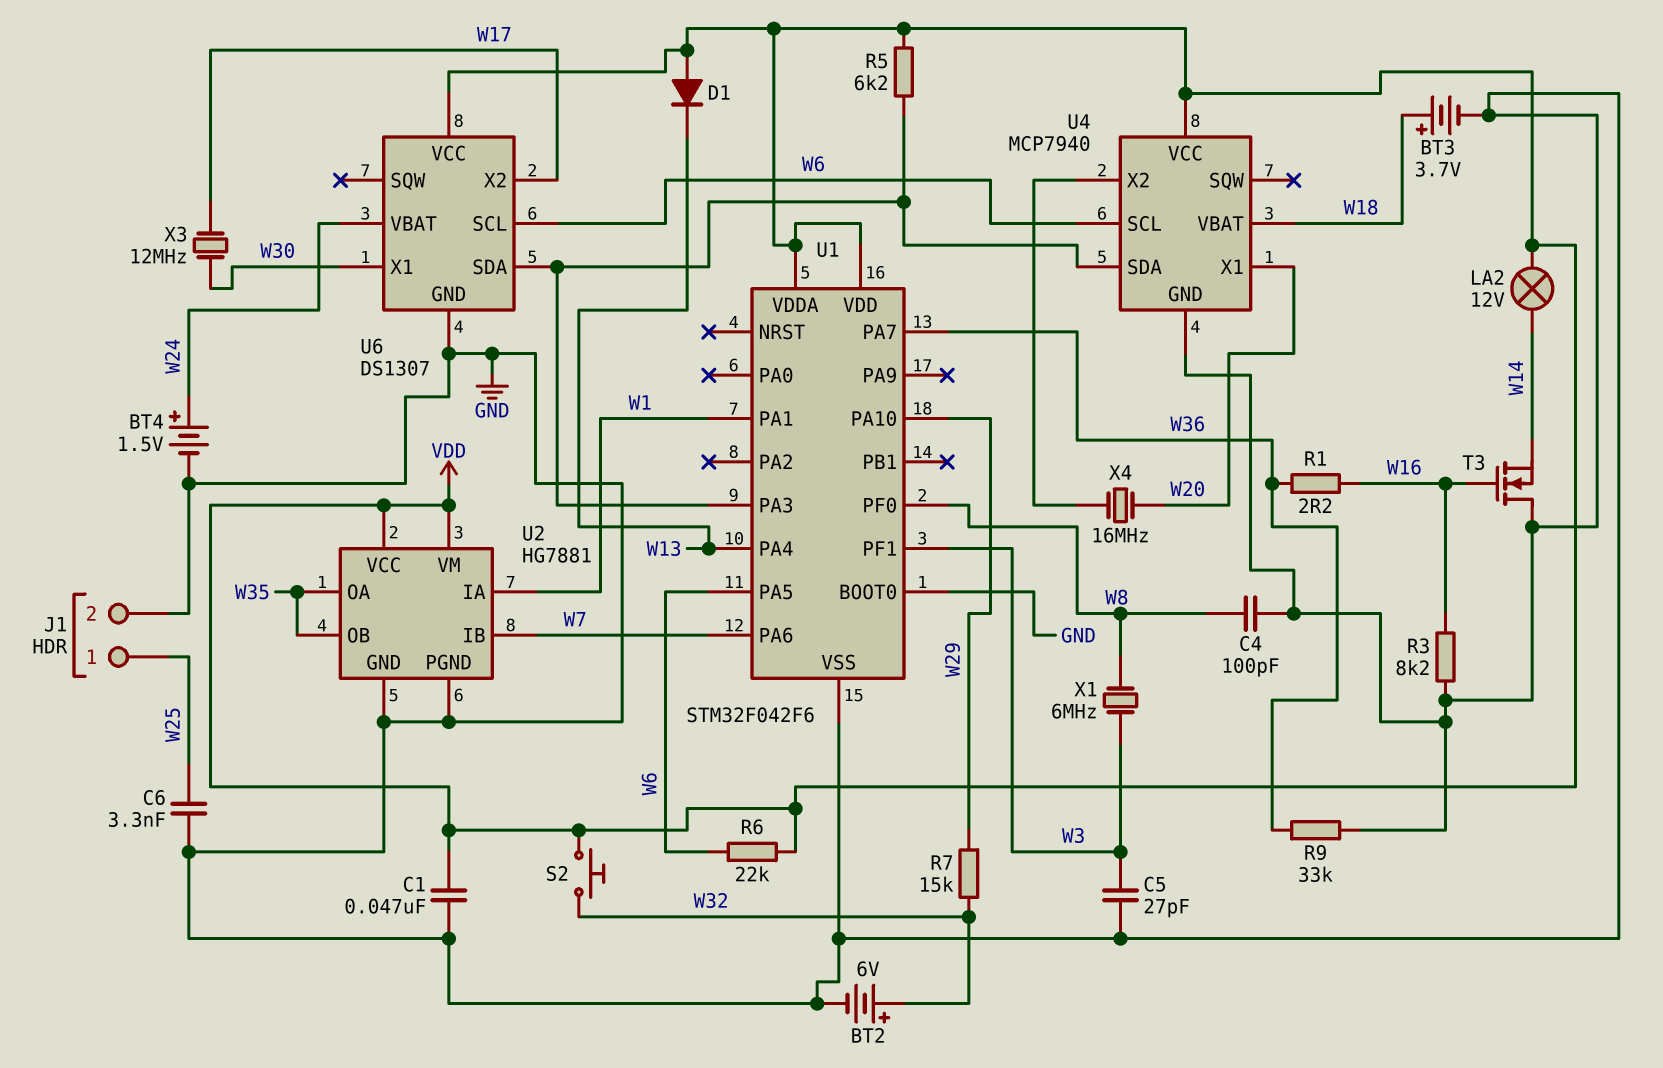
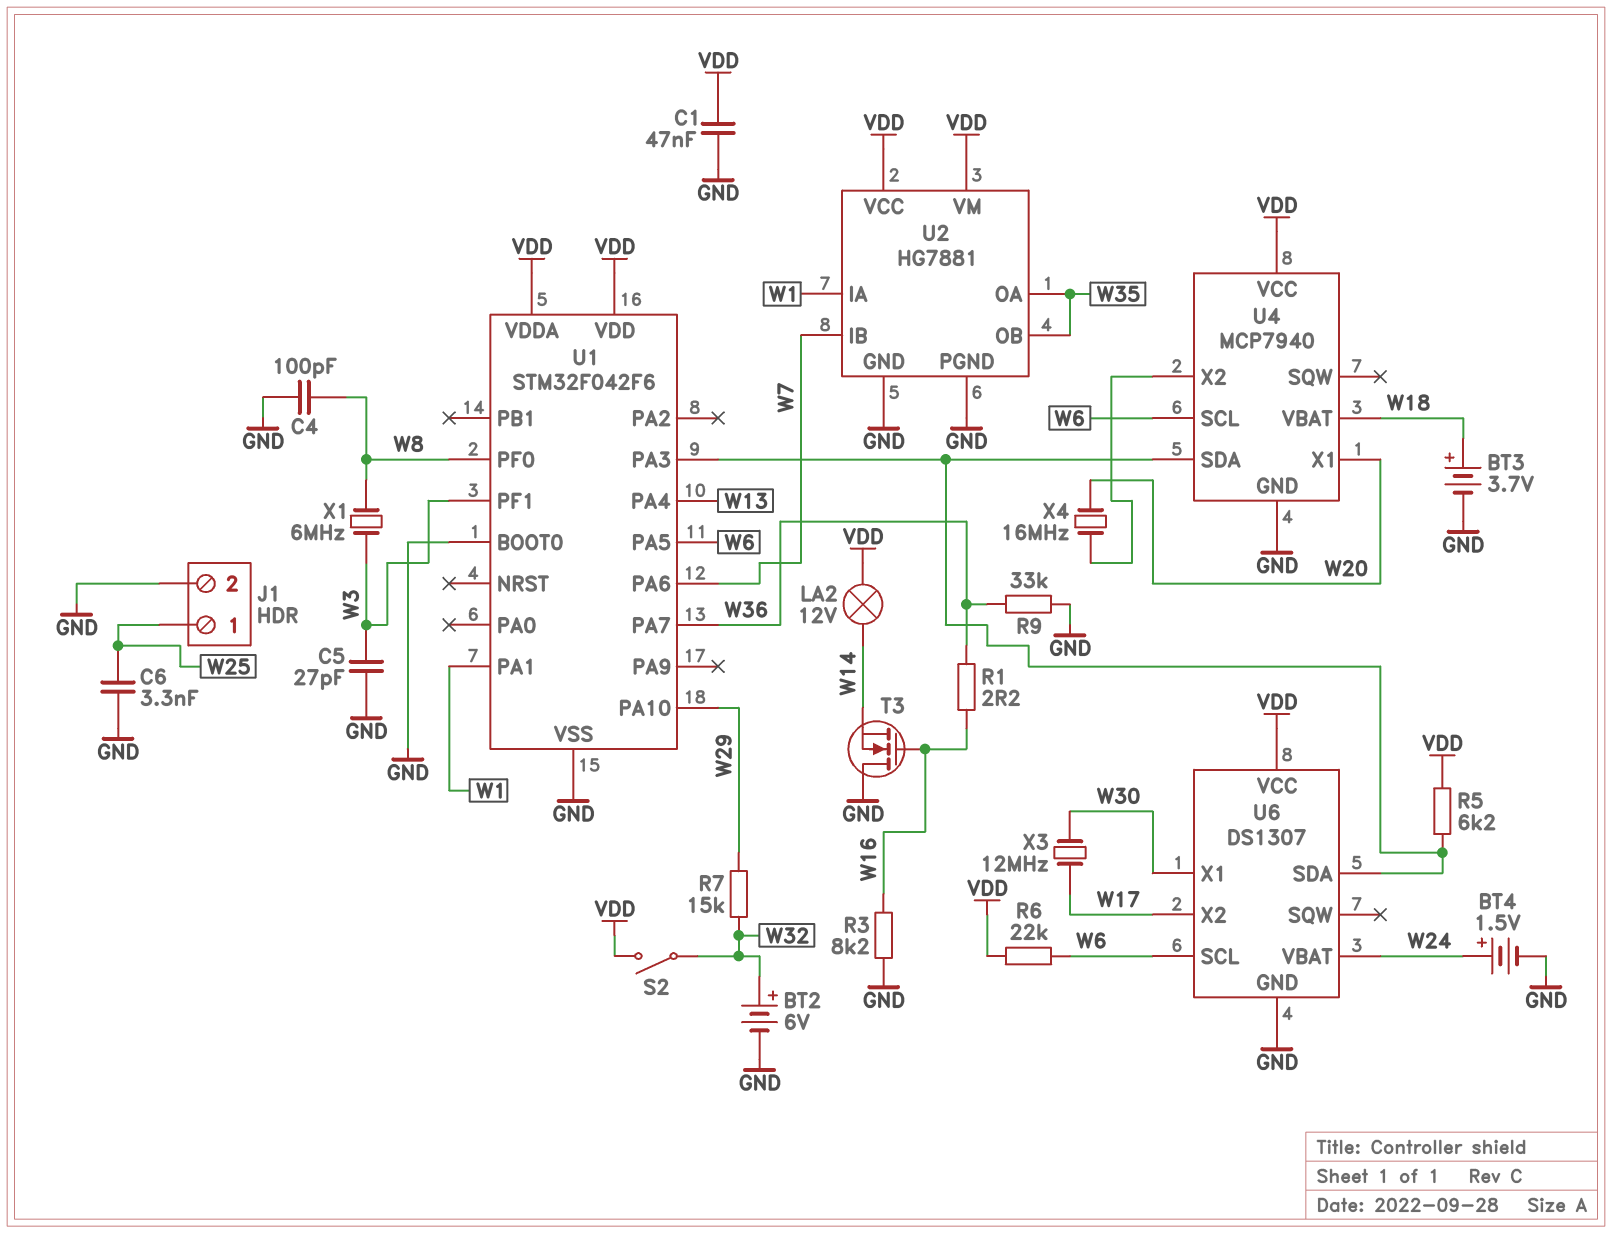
D1: diode (A VDD, K W13) -> none
S2: button (VDD, W32) -> switch (VDD, W32)

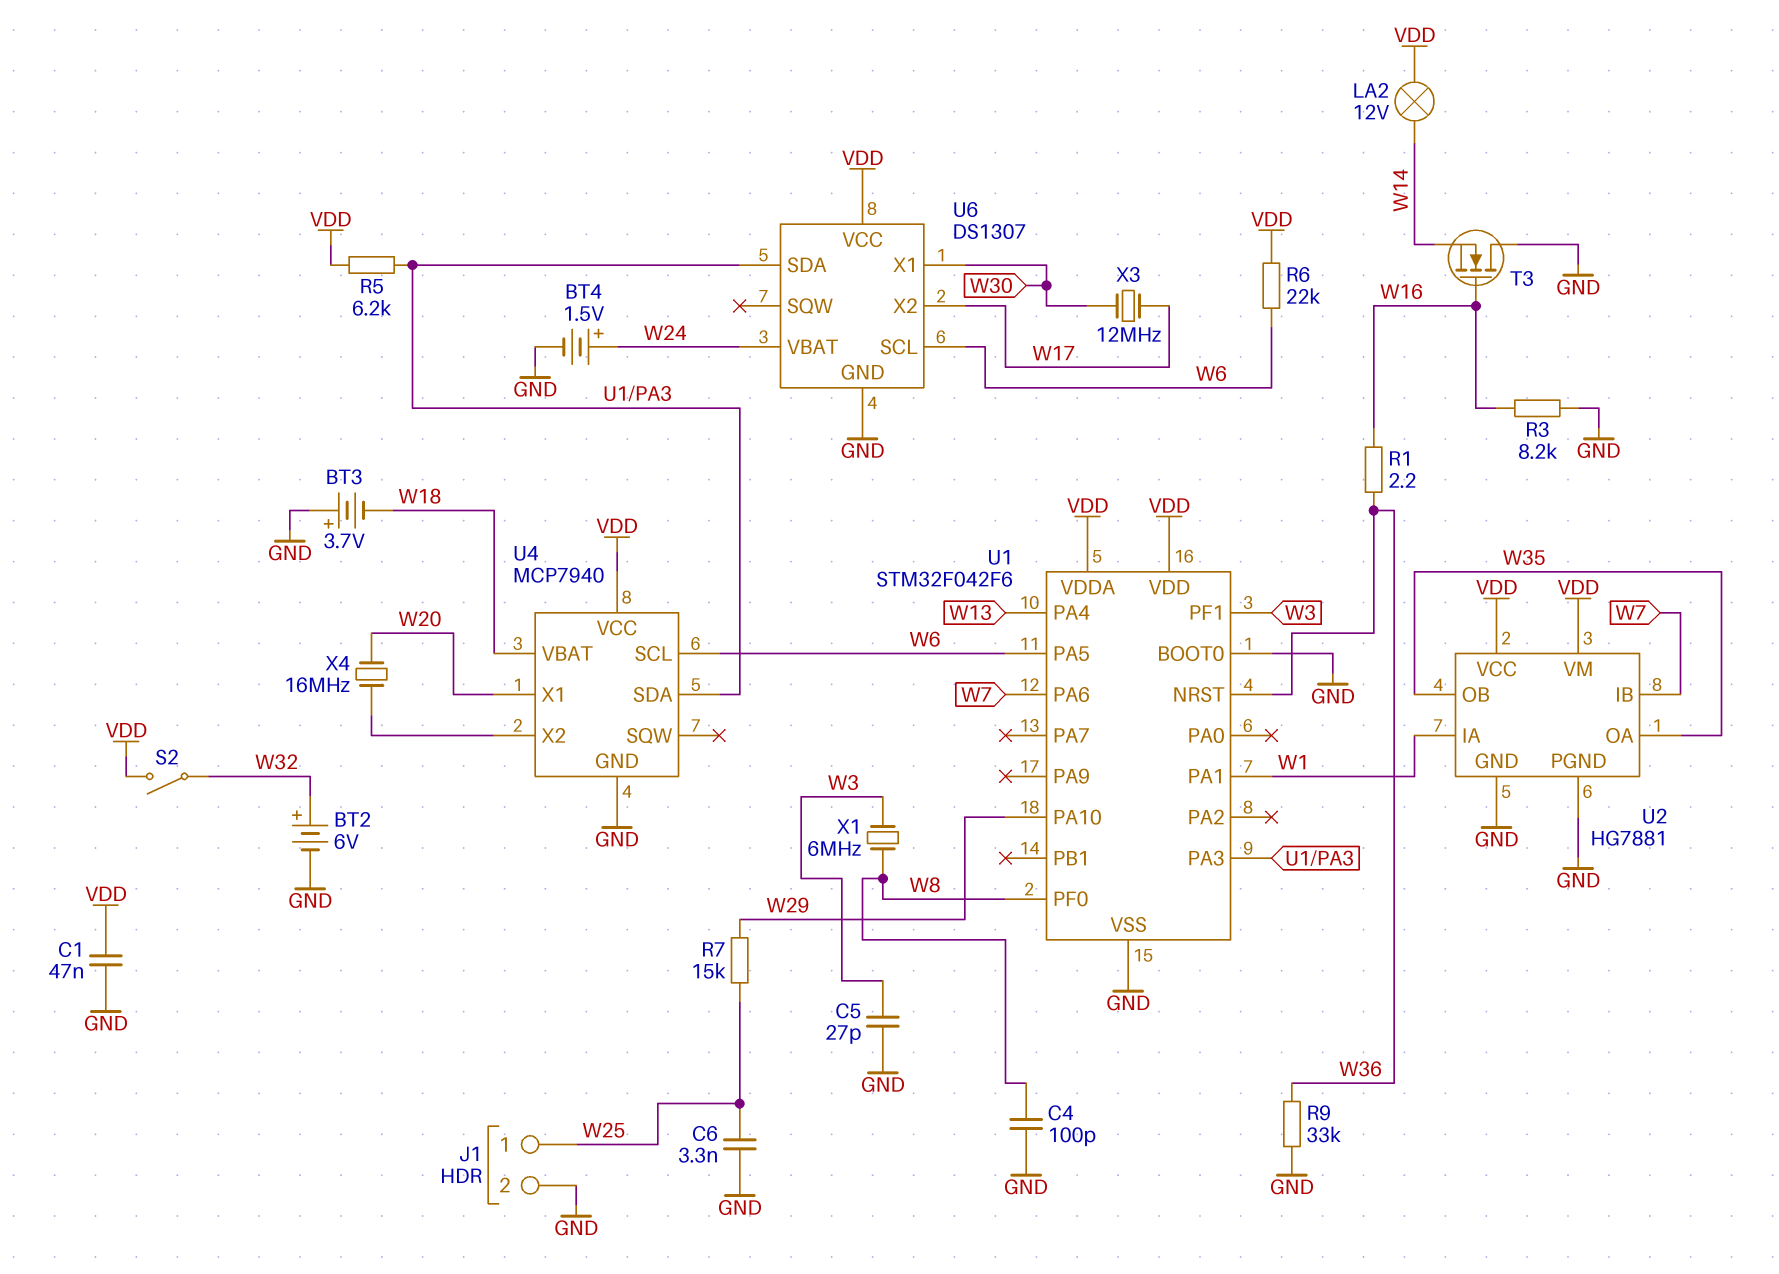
BT3: 3.7V (plus W18, minus GND) -> 3.7V (plus GND, minus W18)
R7: 15k (W29, W32) -> 15k (W25, W29)
U1 pin NRST: none -> W36
U1 pin PA7: W36 -> none

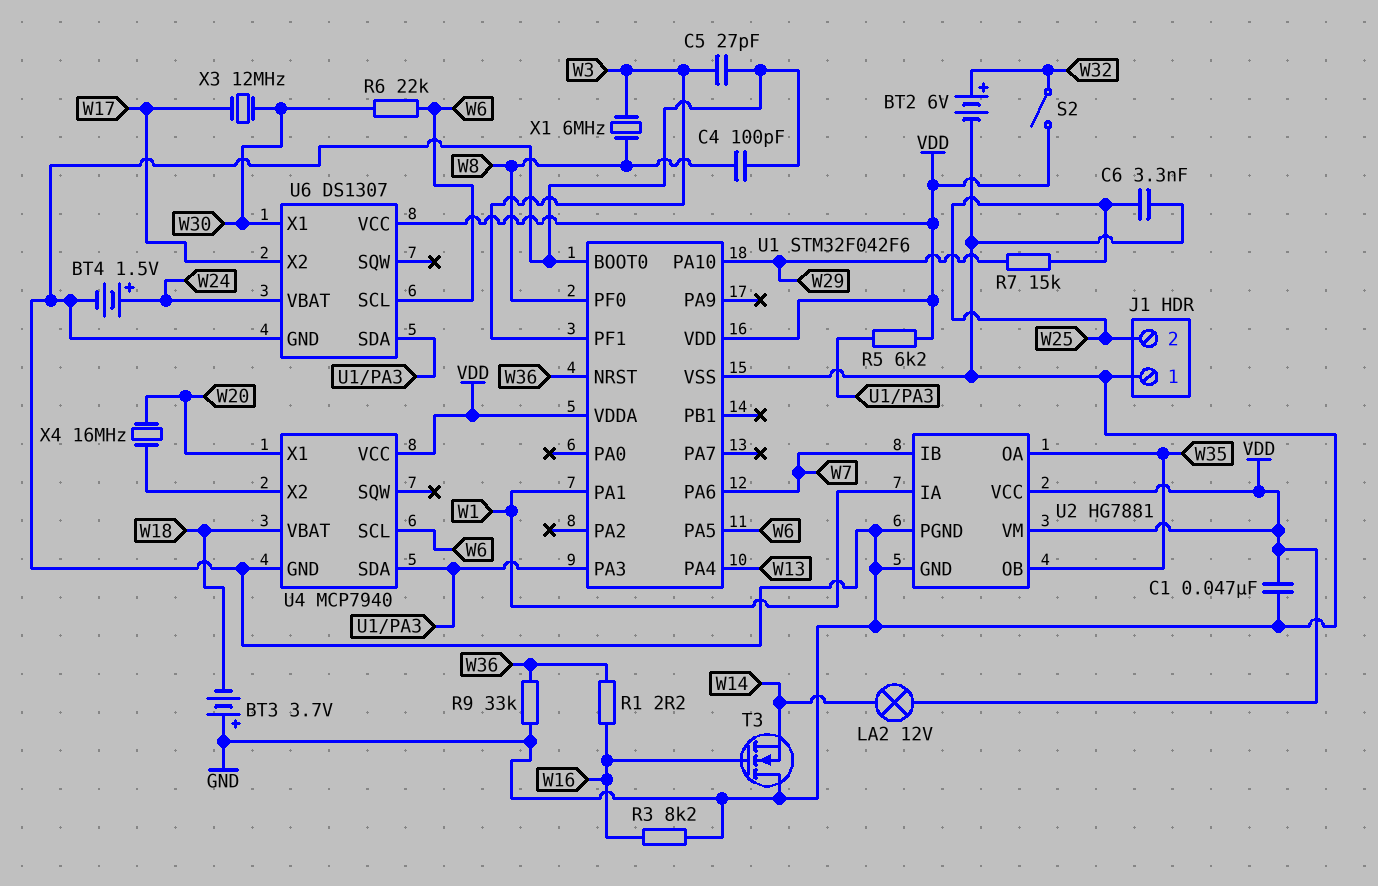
J1 pin 1: W25 -> GND
J1 pin 2: GND -> W25
R6: 22k (VDD, W6) -> 22k (W6, W30)

